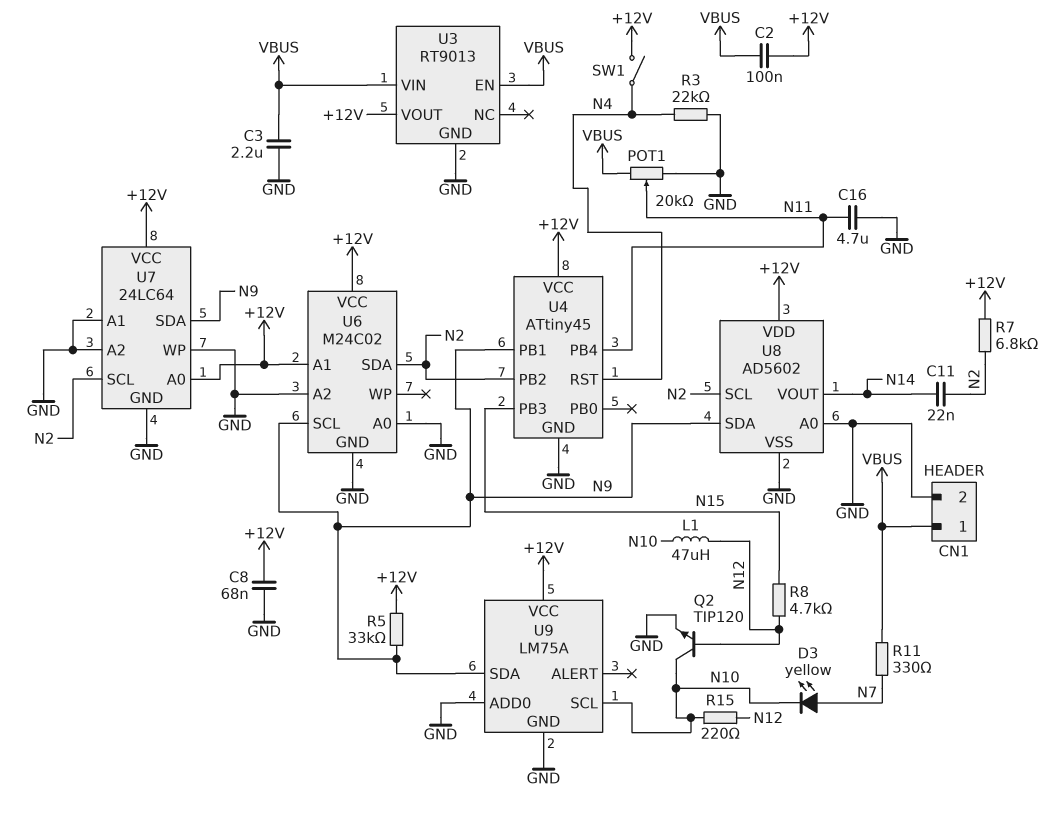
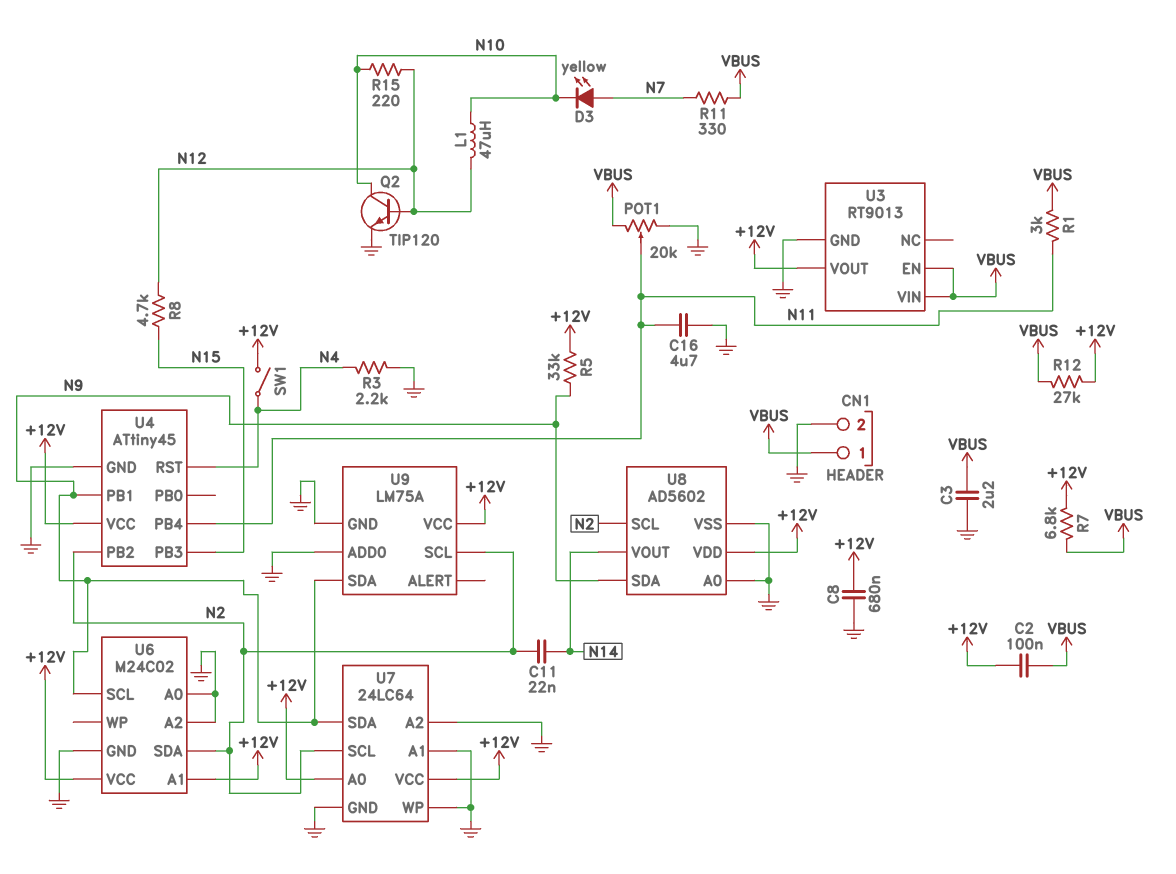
C8: 68nF (+12V, GND) -> 680nF (+12V, GND)
R1: none -> 3k (N11, VBUS)
R3: 22k (GND, N4) -> 2.2k (GND, N4)
R7: 6.8k (+12V, N2) -> 6.8k (+12V, VBUS)
R12: none -> 27k (+12V, VBUS)
U9 pin SCL: N10 -> N2

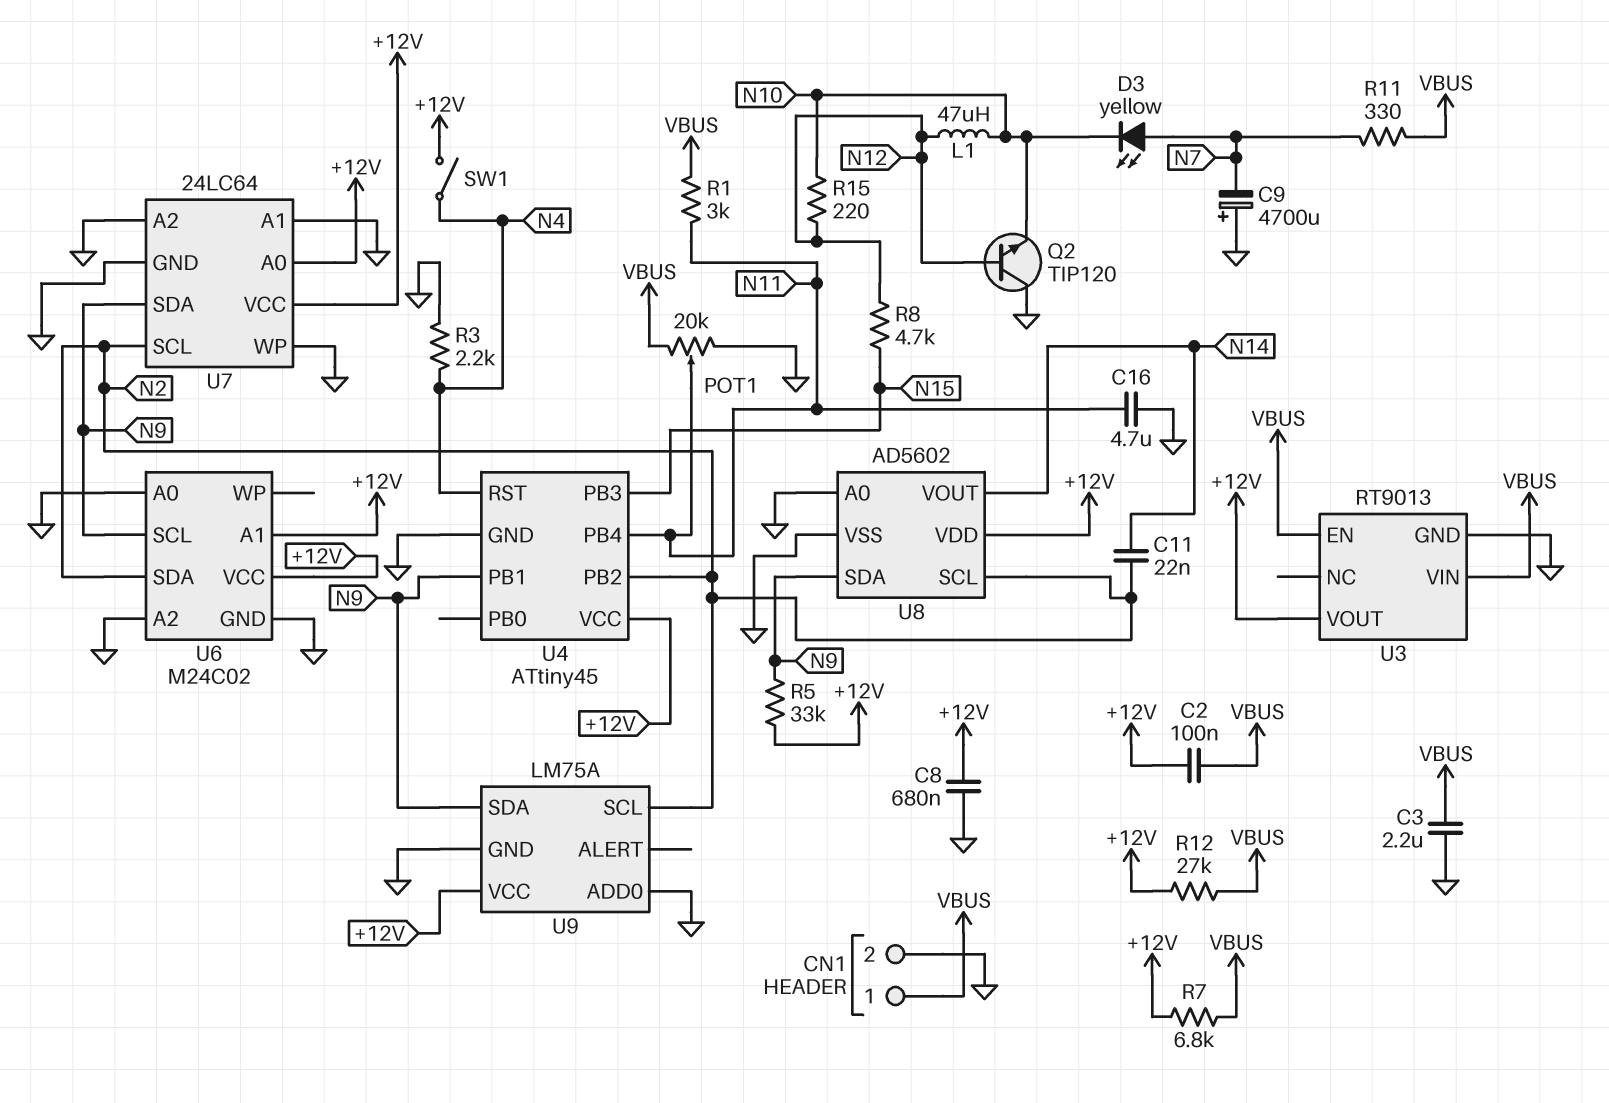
C9: none -> 4700uF (plus GND, minus N7)
Q2: NPN TIP120 (B N12, C N10, E GND) -> NPN TIP120 (B N12, C GND, E N10)

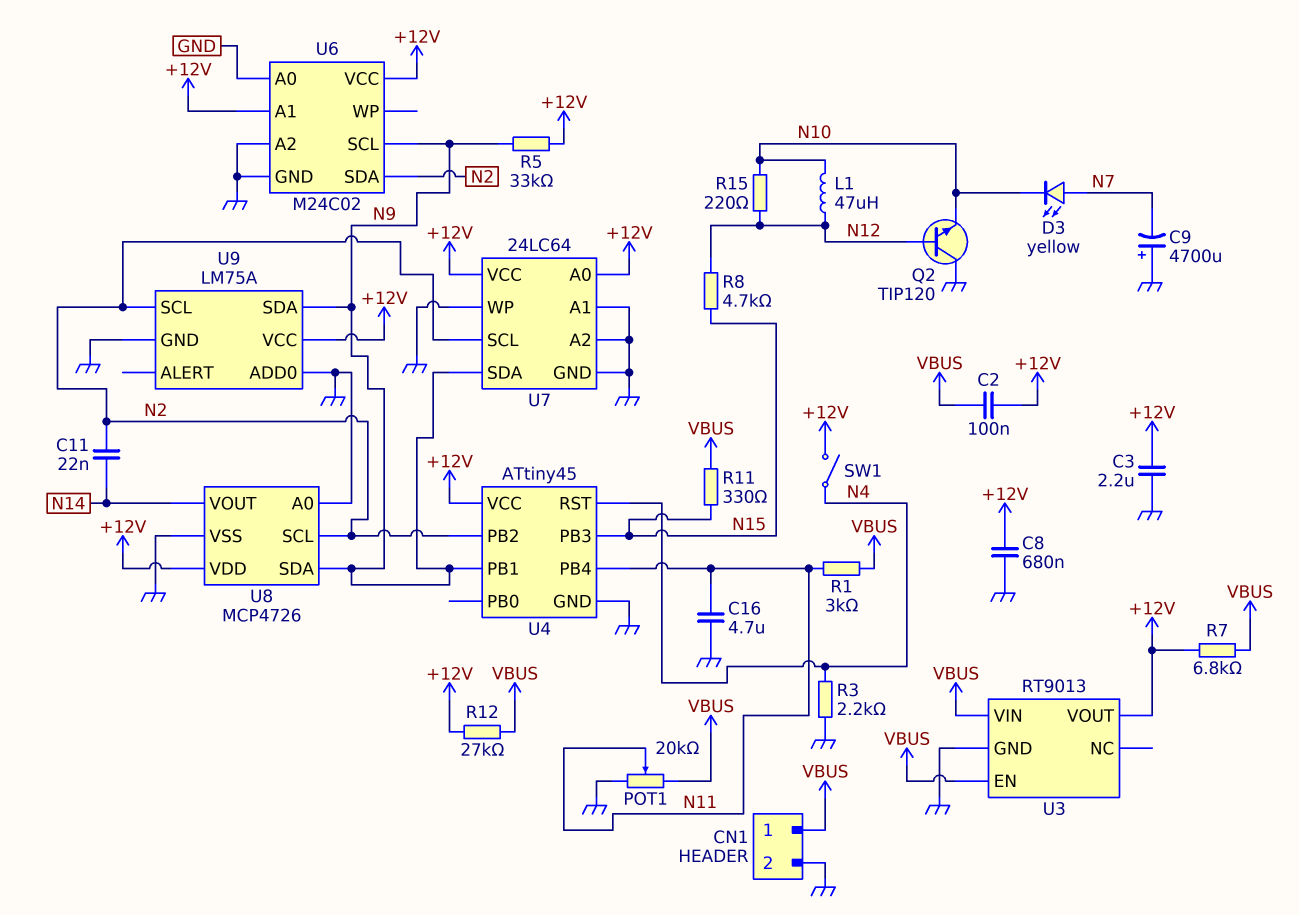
C3: 2.2uF (GND, VBUS) -> 2.2uF (+12V, GND)
R11: 330 (N7, VBUS) -> 330 (N15, VBUS)
U8: AD5602 -> MCP4726

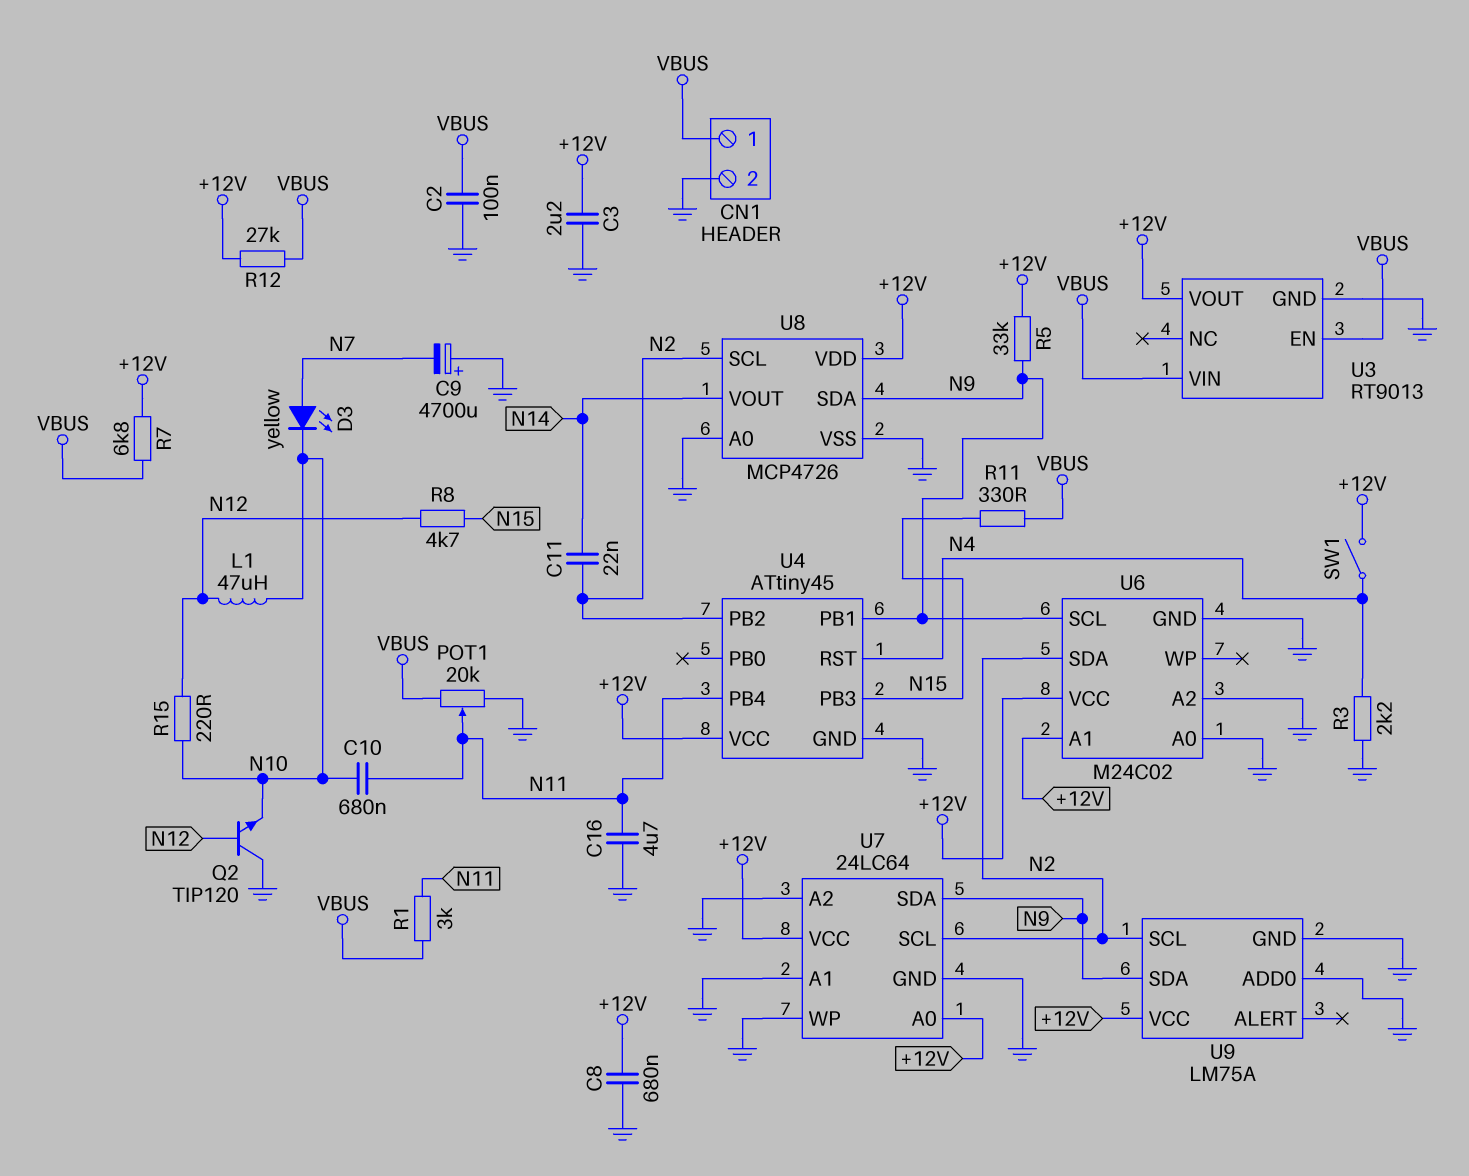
C2: 100nF (+12V, VBUS) -> 100nF (GND, VBUS)
C10: none -> 680nF (N10, N11)

